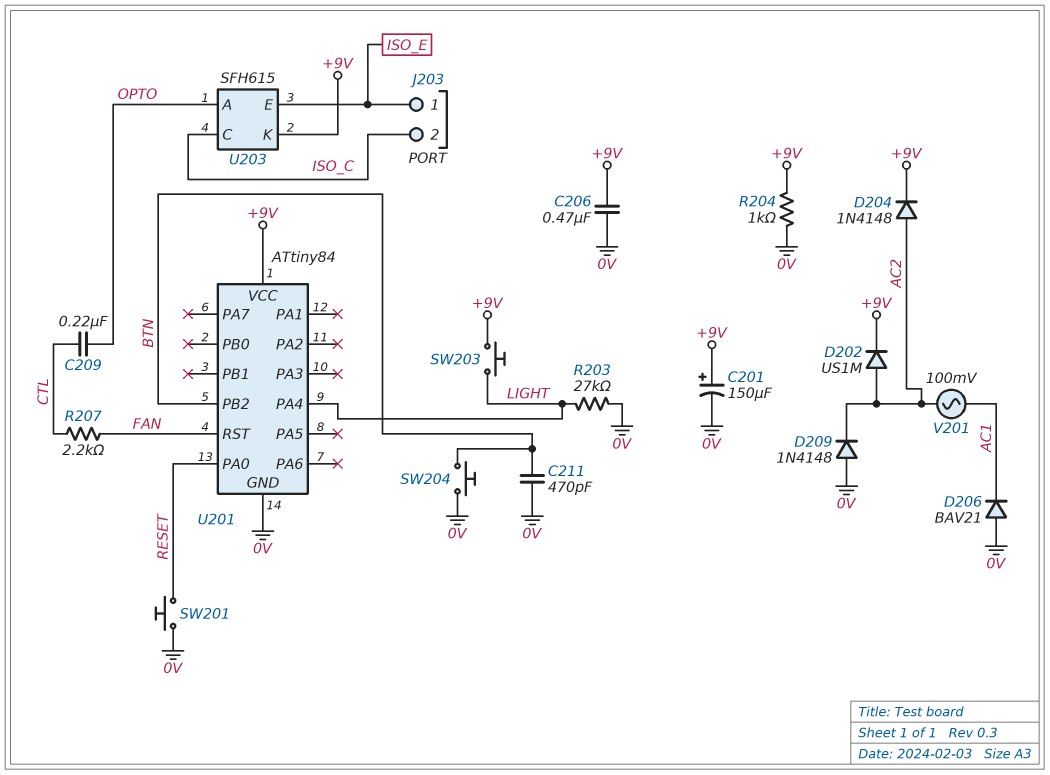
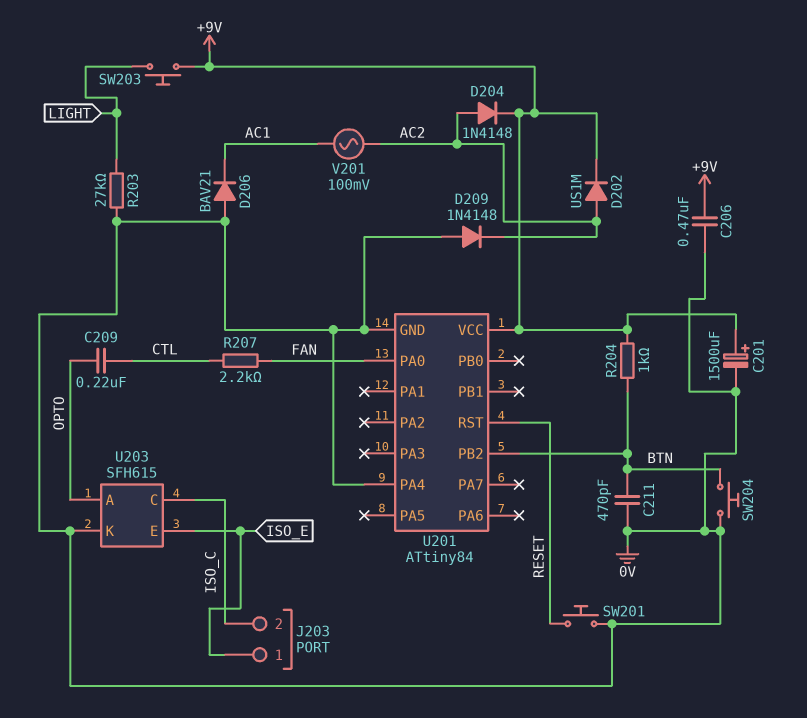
C201: 150uF (plus +9V, minus 0V) -> 1500uF (plus +9V, minus 0V)
R204: 1k (+9V, 0V) -> 1k (+9V, BTN)
U201 pin PA0: RESET -> FAN
U201 pin PA4: LIGHT -> 0V
U201 pin RST: FAN -> RESET
U203 pin K: +9V -> 0V

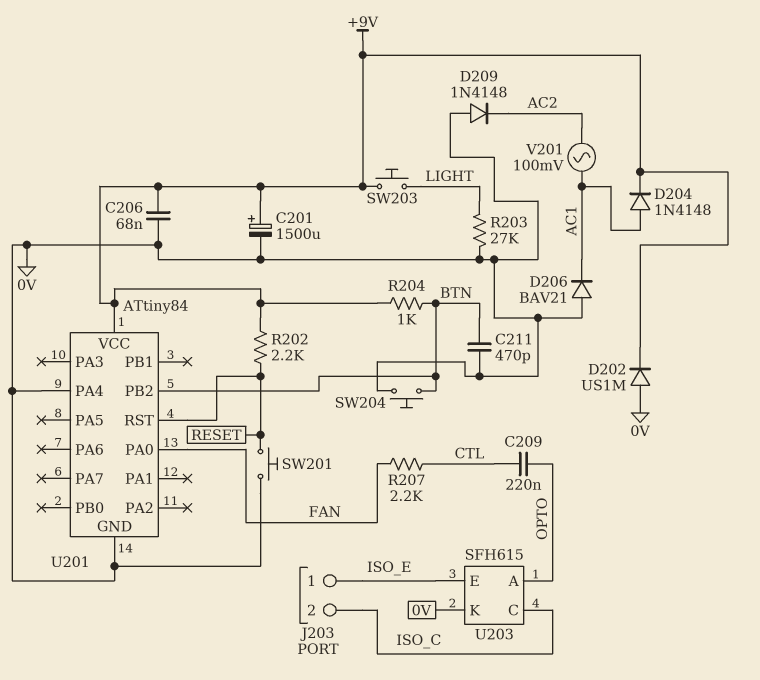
C206: 470nF (+9V, 0V) -> 68nF (+9V, 0V)
D202: diode US1M (A AC2, K +9V) -> diode US1M (A 0V, K +9V)
D204: diode 1N4148 (A AC2, K +9V) -> diode 1N4148 (A AC1, K +9V)
R202: none -> 2.2k (+9V, RESET)

